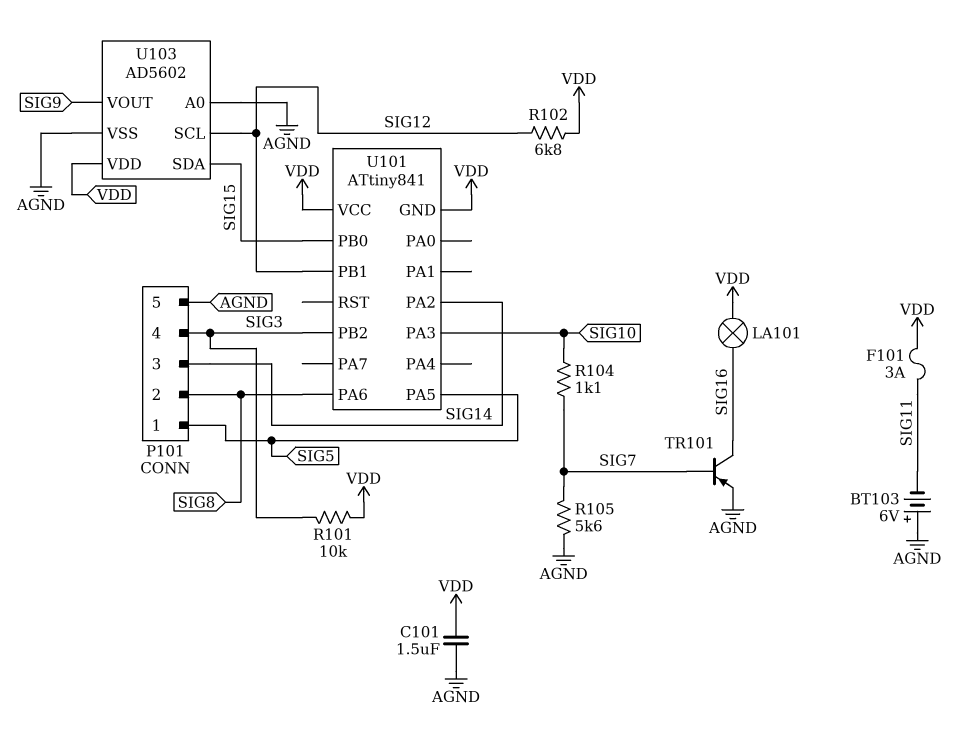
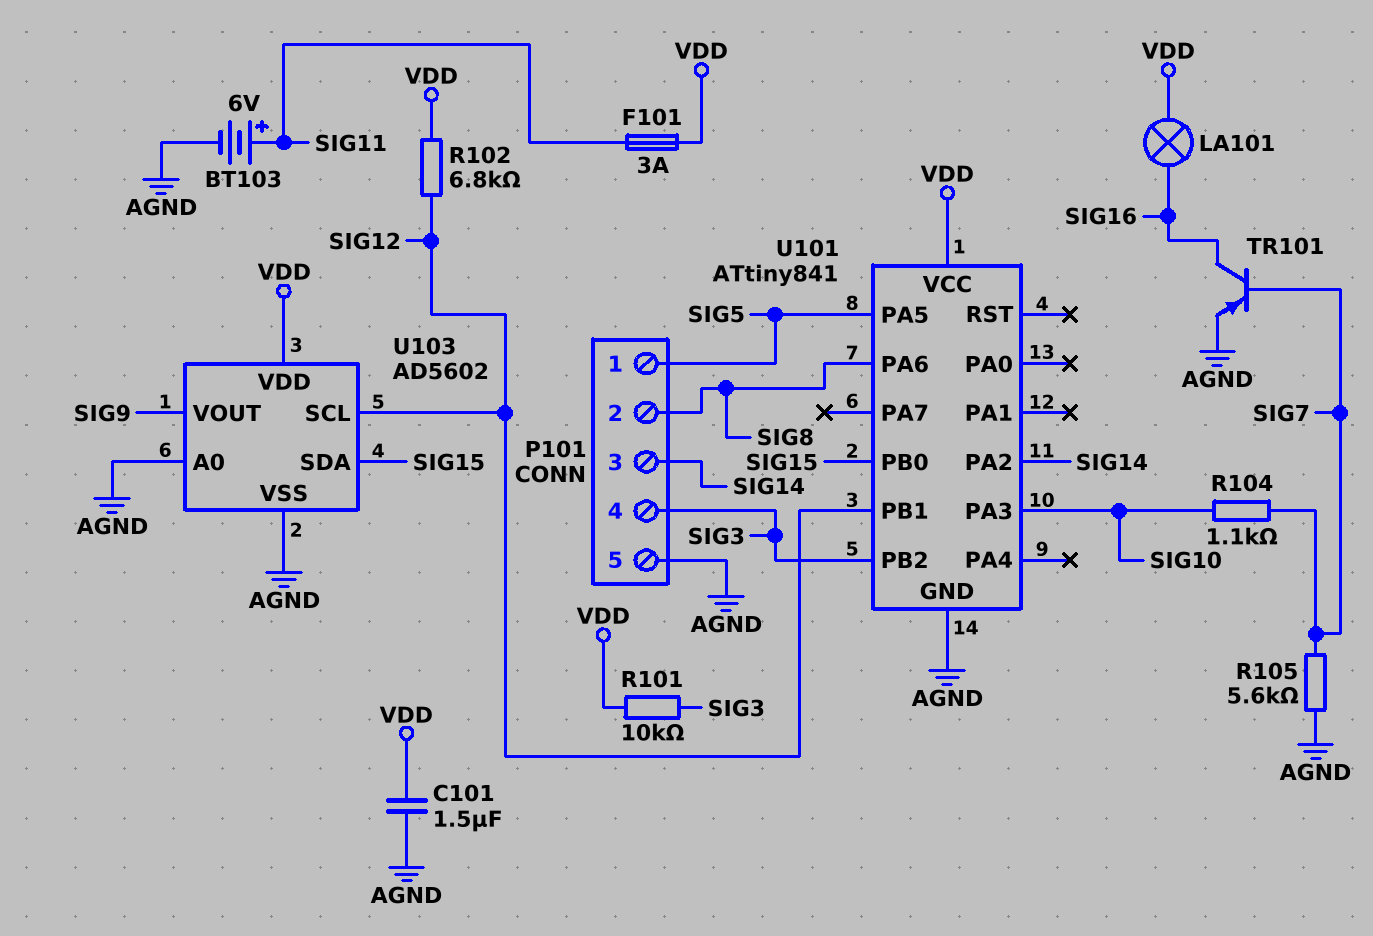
BT103: 6V (plus AGND, minus SIG11) -> 6V (plus SIG11, minus AGND)
U101 pin GND: VDD -> AGND

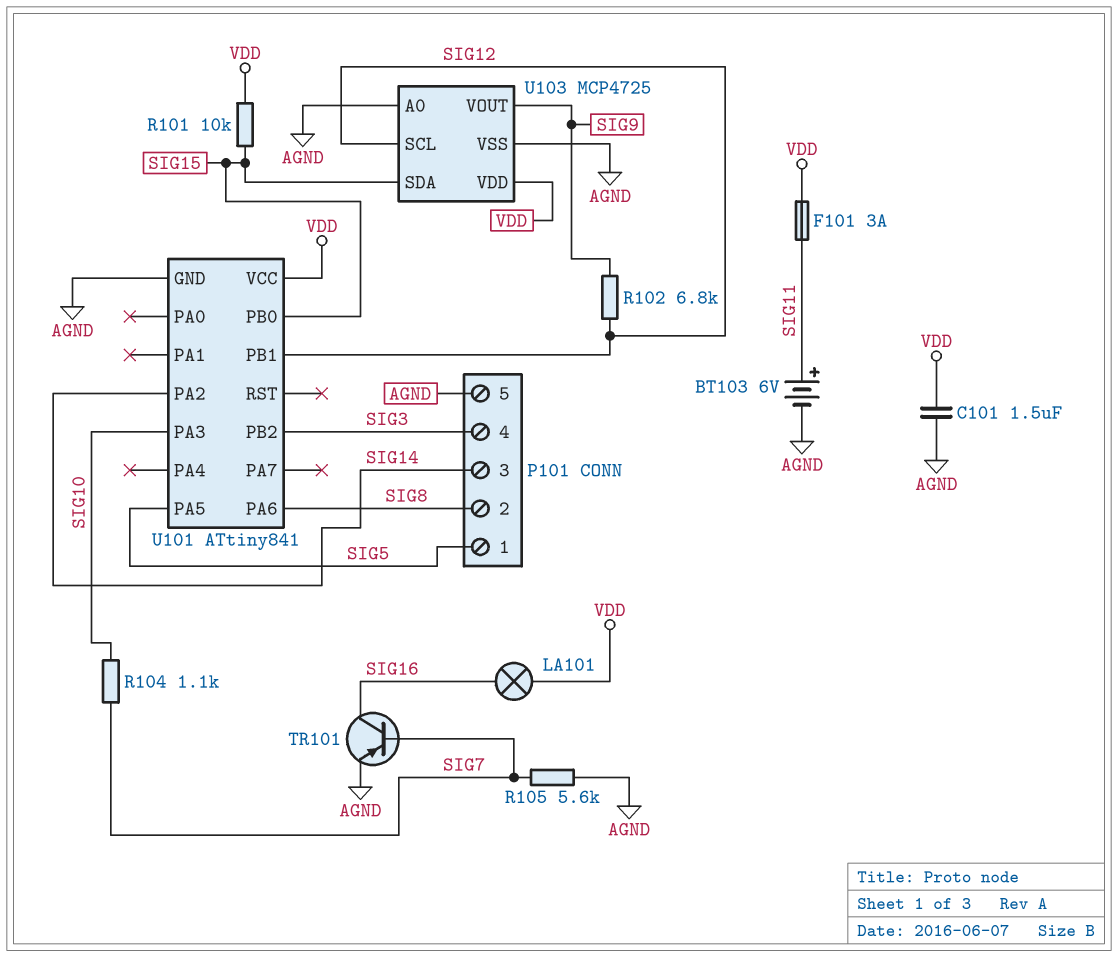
R101: 10k (SIG3, VDD) -> 10k (SIG15, VDD)
R102: 6.8k (SIG12, VDD) -> 6.8k (SIG9, SIG12)
U103: AD5602 -> MCP4725

